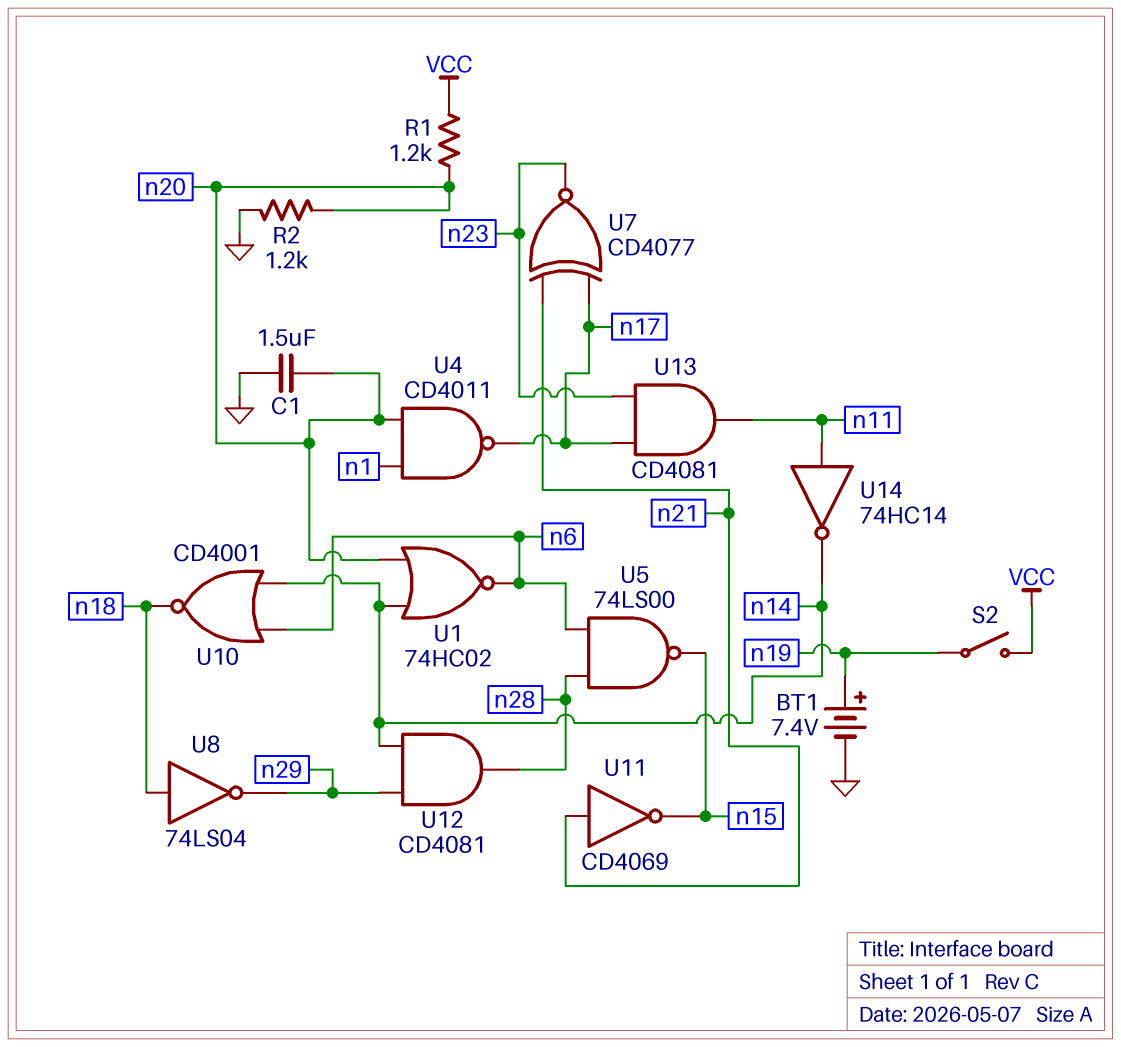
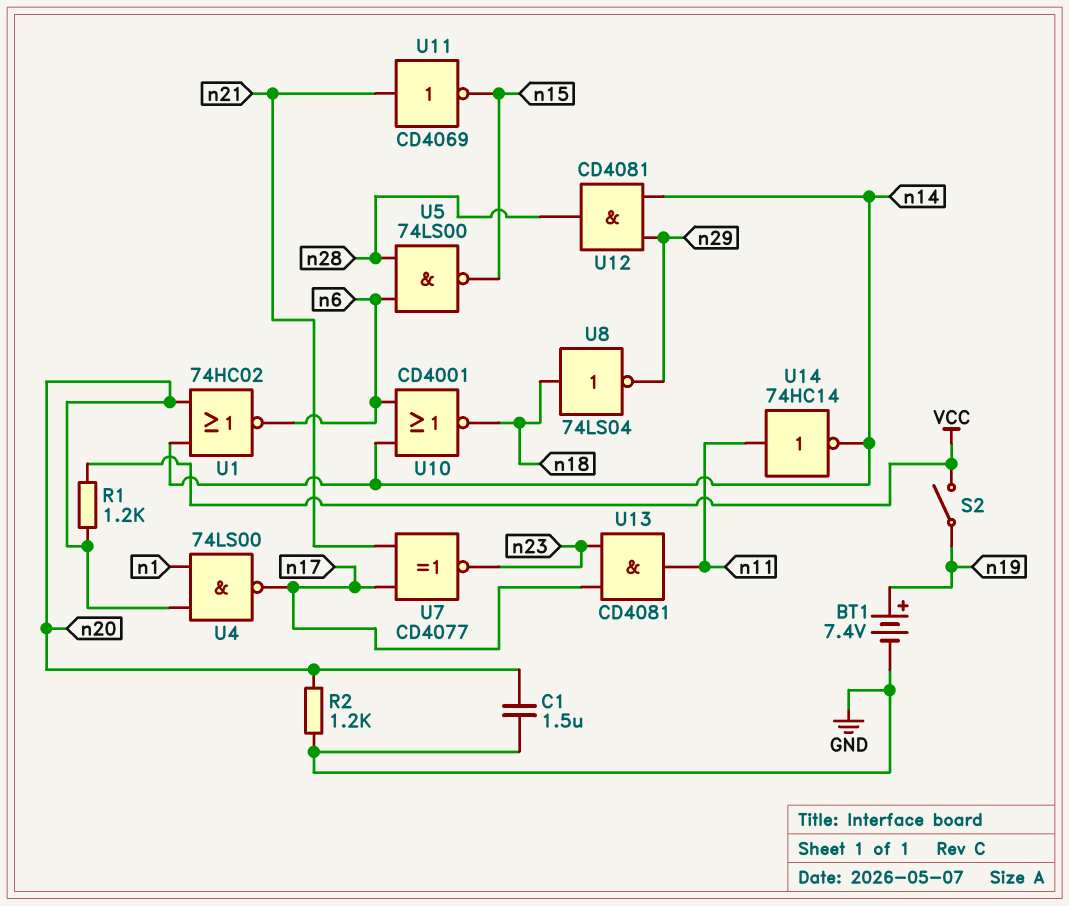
U4: NAND CD4011 (in n1, in n20, out n17) -> NAND 74LS00 (in n1, in n20, out n17)

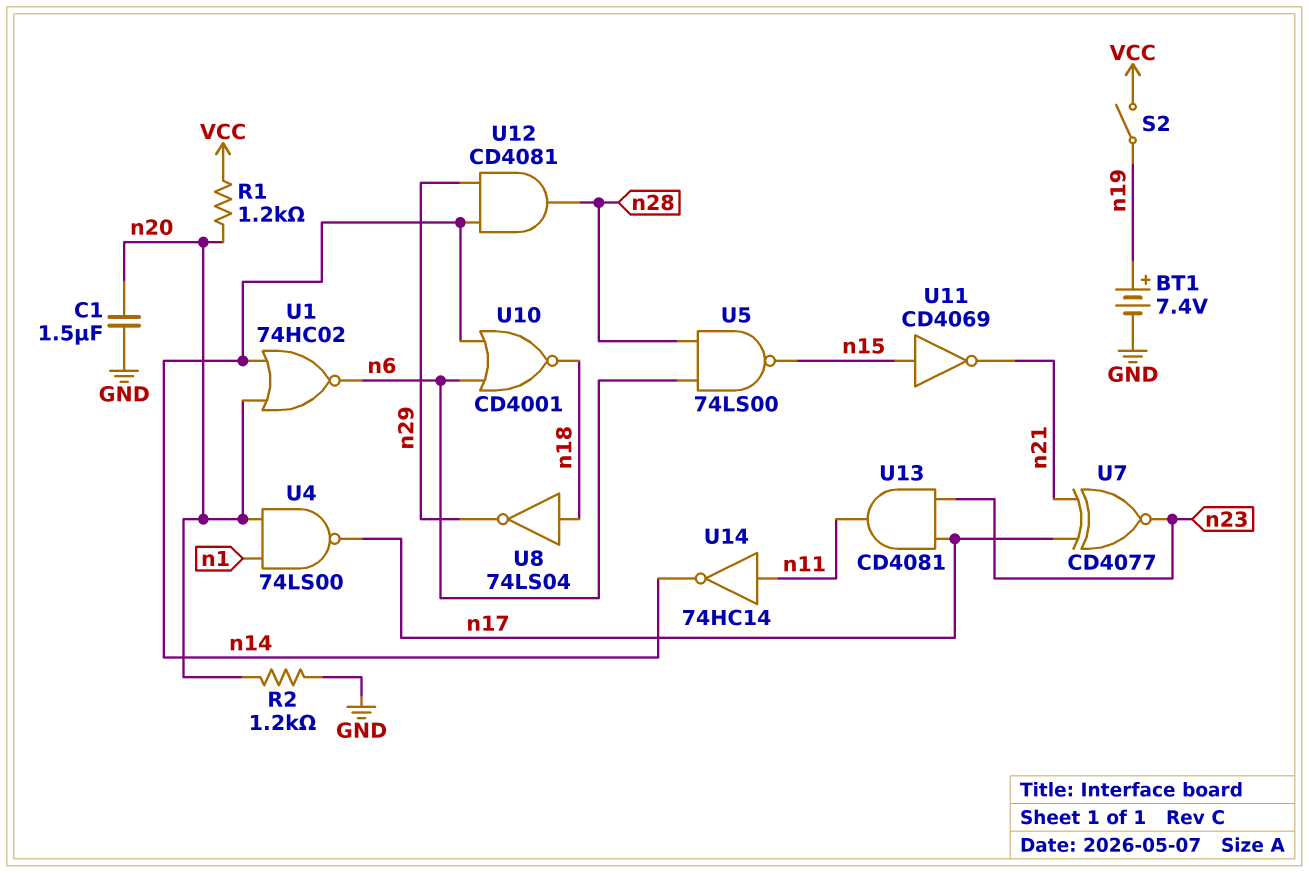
U11: NOT CD4069 (in n21, out n15) -> NOT CD4069 (in n15, out n21)

